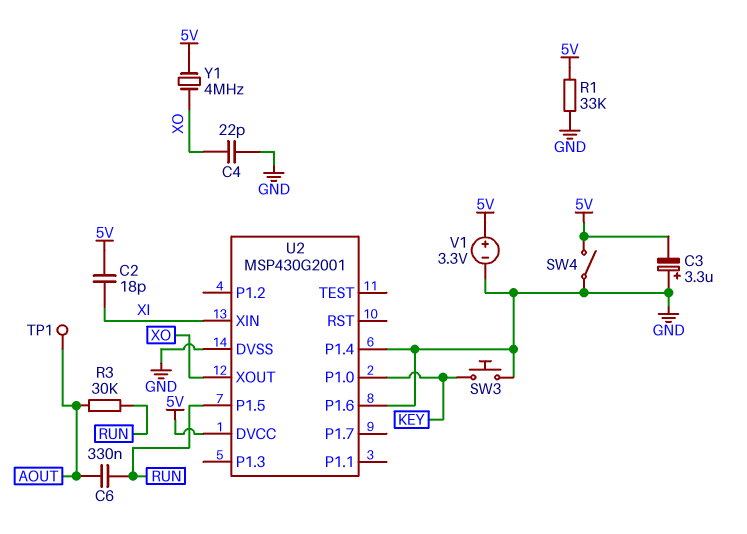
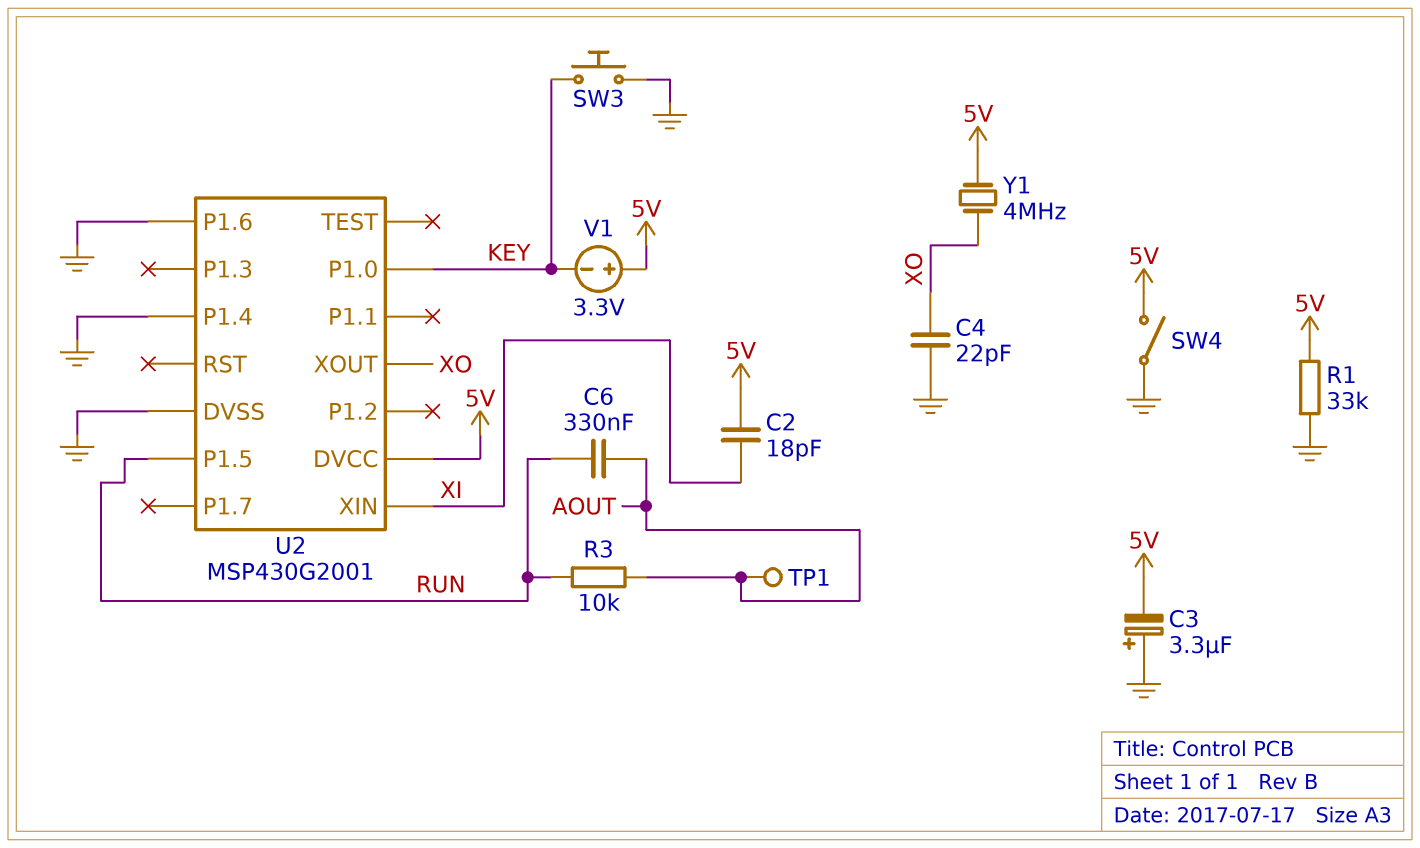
R3: 30k (AOUT, RUN) -> 10k (AOUT, RUN)
V1: 3.3V (plus 5V, minus GND) -> 3.3V (plus 5V, minus KEY)

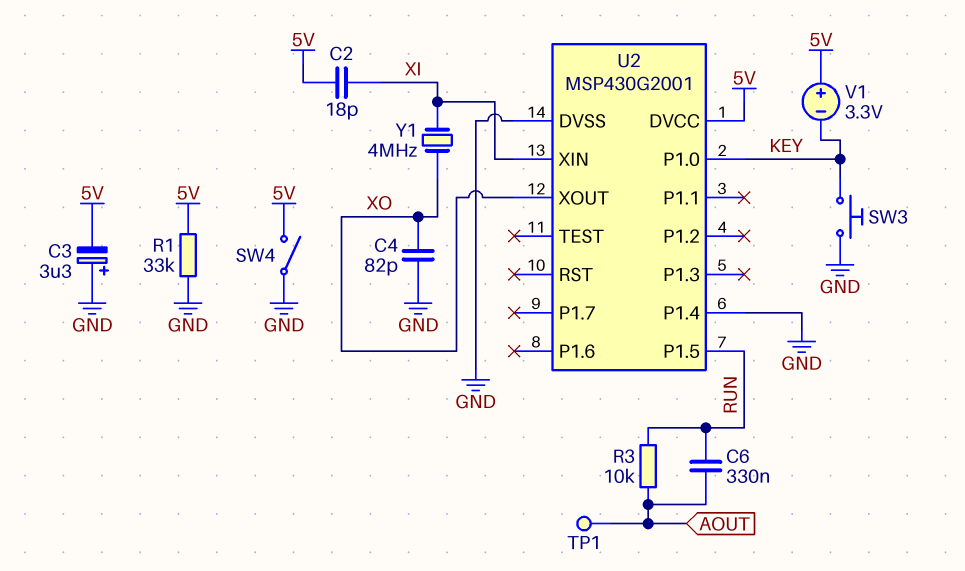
C4: 22pF (GND, XO) -> 82pF (GND, XO)
U2 pin P1.6: GND -> none
Y1: 4MHz (5V, XO) -> 4MHz (XI, XO)

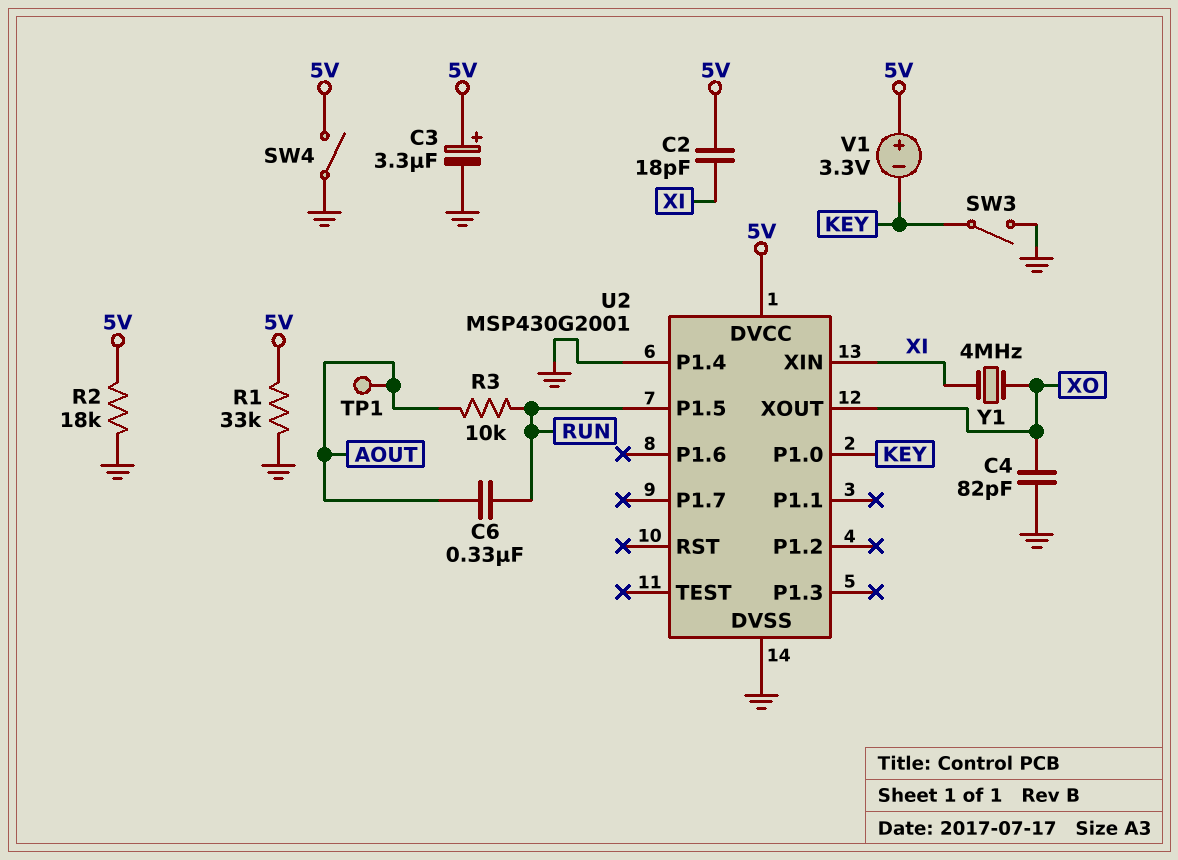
C3: 3.3uF (plus GND, minus 5V) -> 3.3uF (plus 5V, minus GND)
R2: none -> 18k (5V, GND)
SW3: button (GND, KEY) -> switch (GND, KEY)

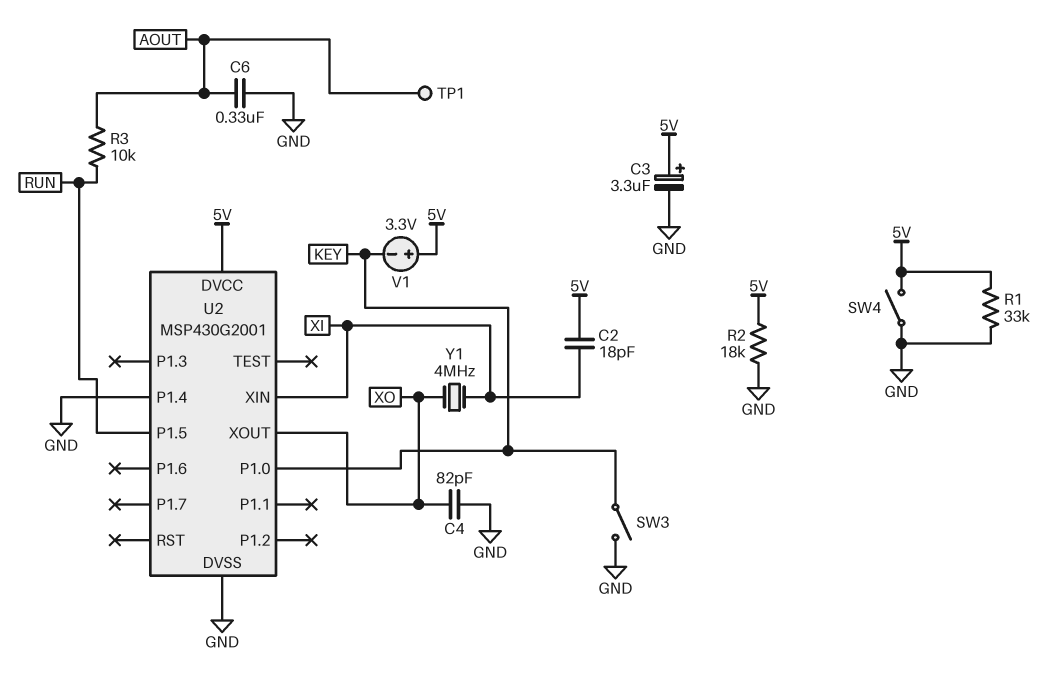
C6: 330nF (AOUT, RUN) -> 330nF (AOUT, GND)

